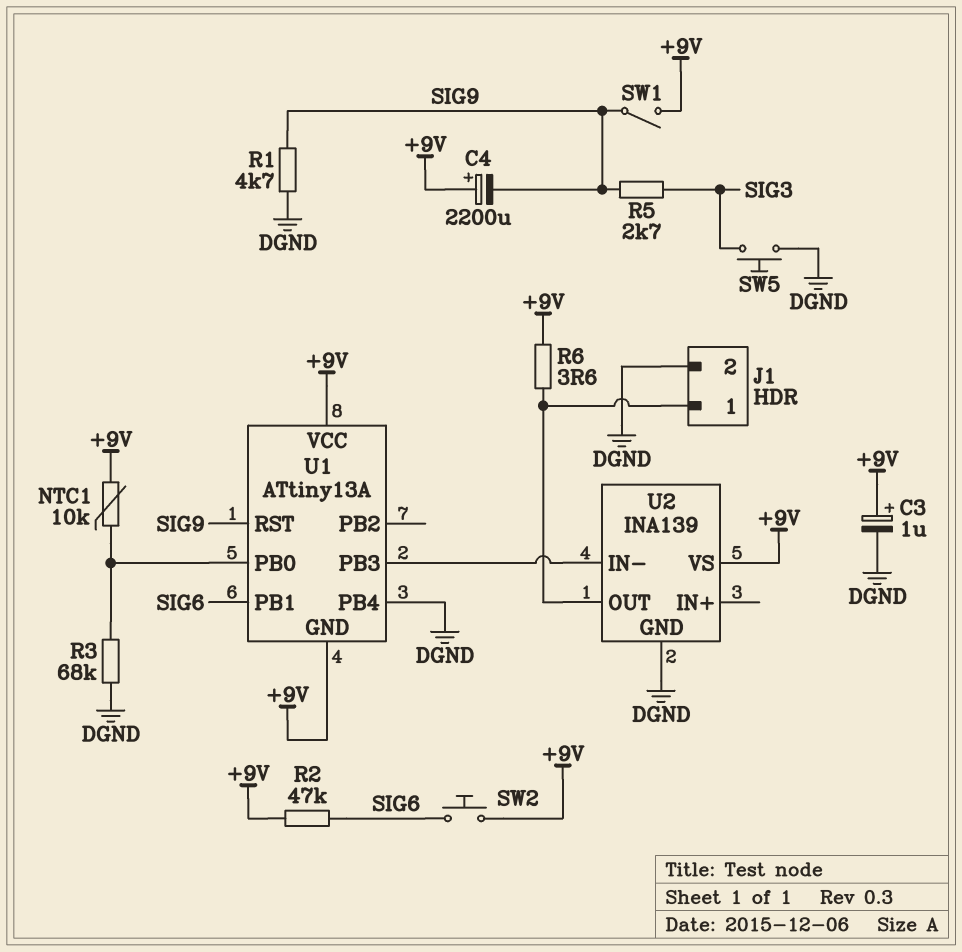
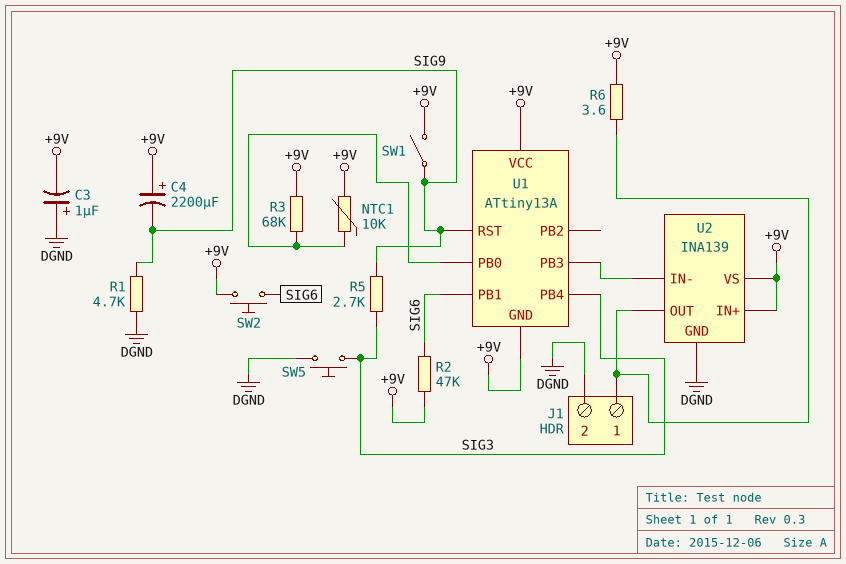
C3: 1uF (plus +9V, minus DGND) -> 1uF (plus DGND, minus +9V)
R3: 68k (DGND, U1/PB0) -> 68k (+9V, U1/PB0)
U1 pin PB4: DGND -> SIG3
U2 pin IN+: none -> +9V

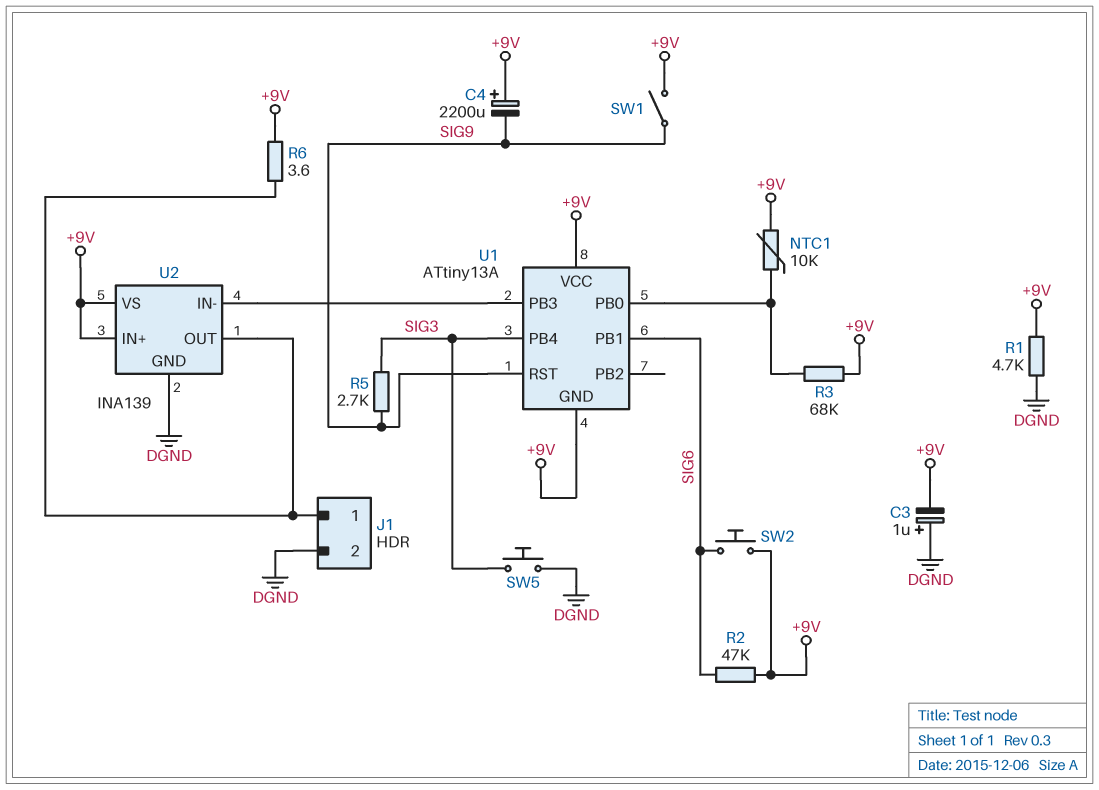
R1: 4.7k (DGND, SIG9) -> 4.7k (+9V, DGND)

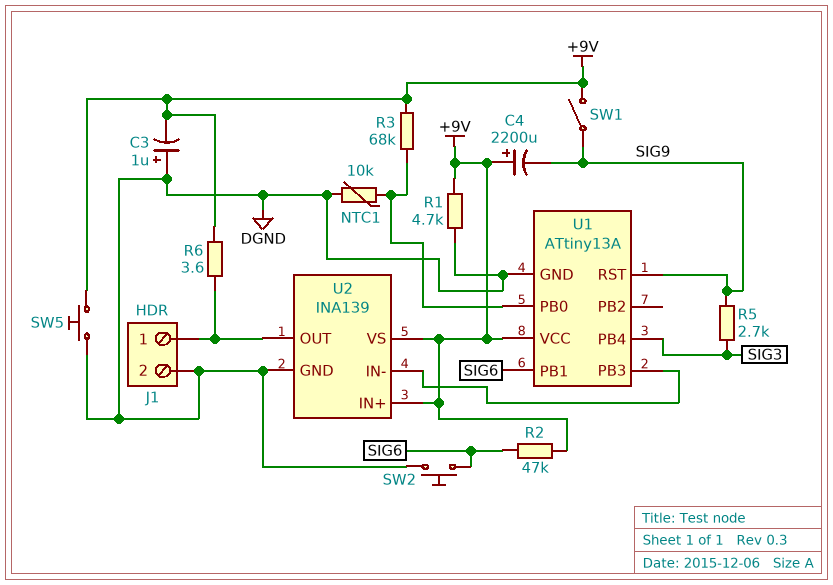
NTC1: 10k (+9V, U1/PB0) -> 10k (DGND, U1/PB0)
SW2: button (+9V, SIG6) -> button (DGND, SIG6)
SW5: button (DGND, SIG3) -> button (+9V, DGND)
U1 pin GND: +9V -> DGND

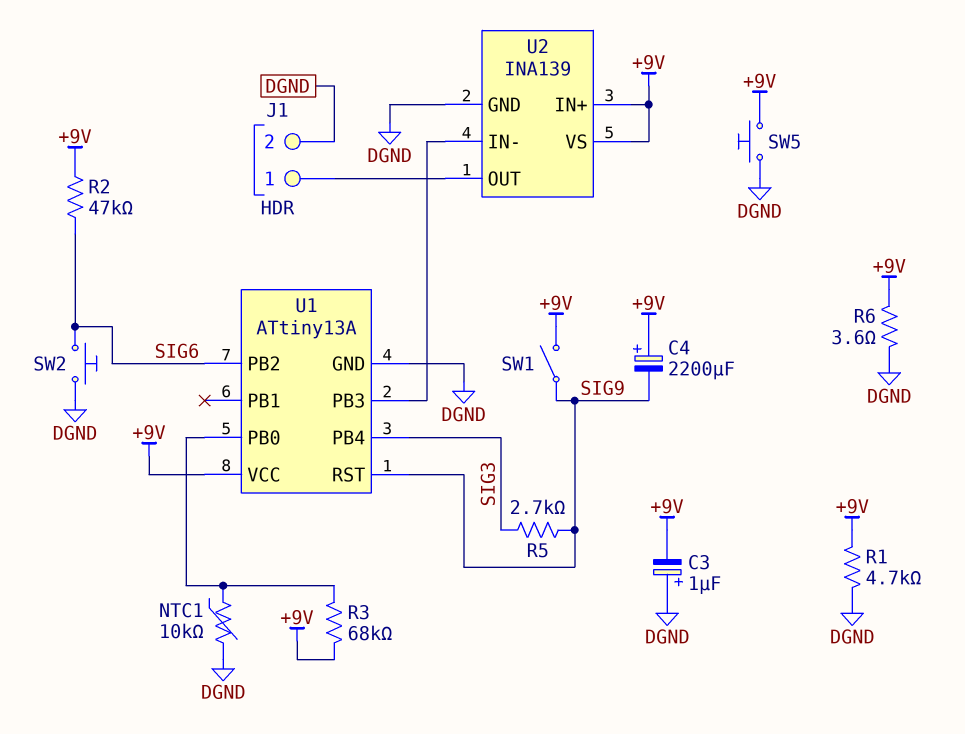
R6: 3.6 (+9V, J1/1) -> 3.6 (+9V, DGND)
U1 pin PB1: SIG6 -> none
U1 pin PB2: none -> SIG6

